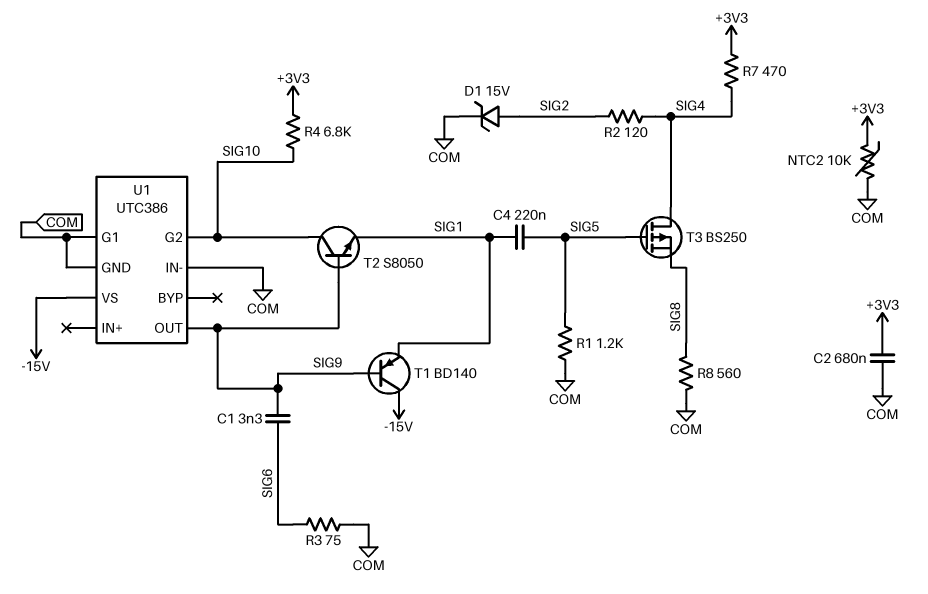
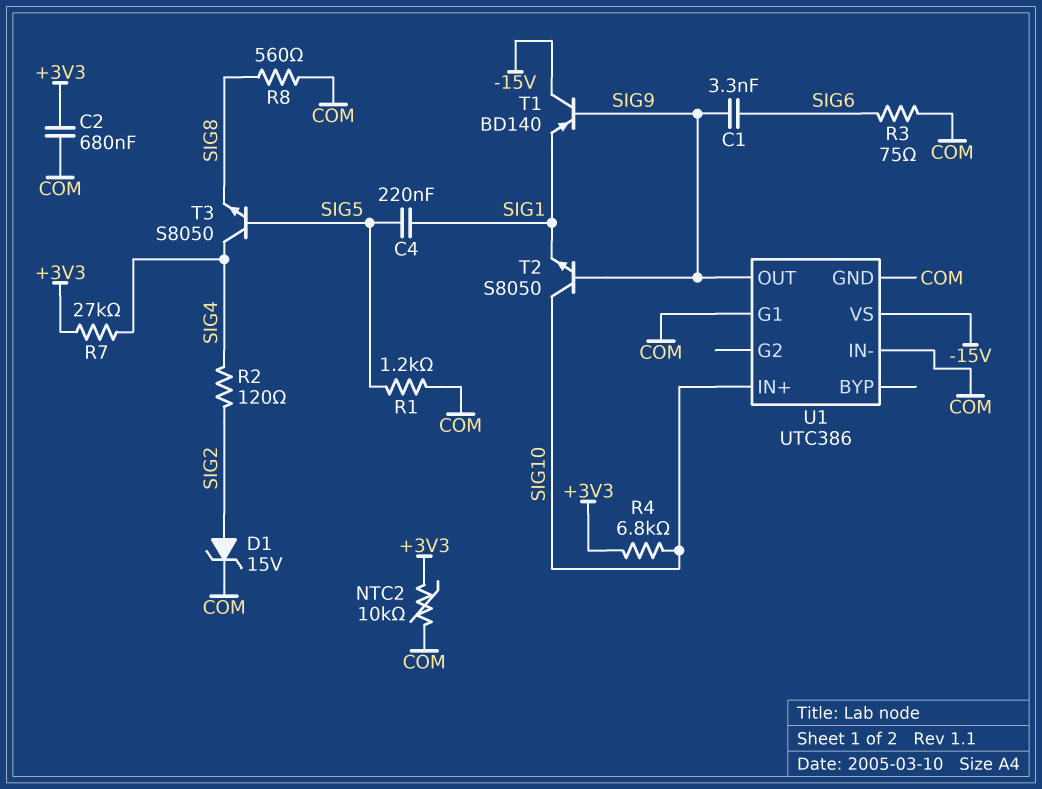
R7: 470 (+3V3, SIG4) -> 27k (+3V3, SIG4)
T3: PMOS BS250 (G SIG5, D SIG4, S SIG8) -> NPN S8050 (B SIG5, C SIG4, E SIG8)
U1 pin G2: SIG10 -> none
U1 pin IN+: none -> SIG10

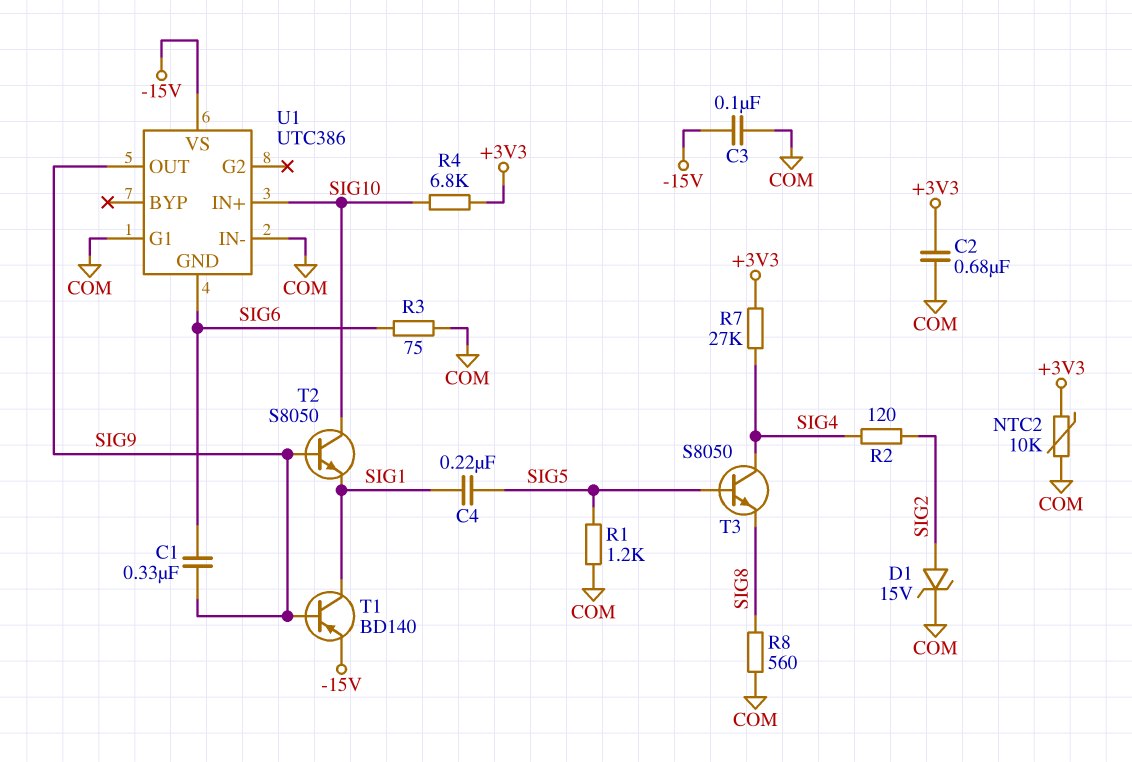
C1: 3.3nF (SIG6, SIG9) -> 330nF (SIG6, SIG9)
C3: none -> 100nF (-15V, COM)
T1: PNP BD140 (B SIG9, C -15V, E SIG1) -> PNP BD140 (B SIG9, C SIG1, E -15V)
U1 pin GND: COM -> SIG6

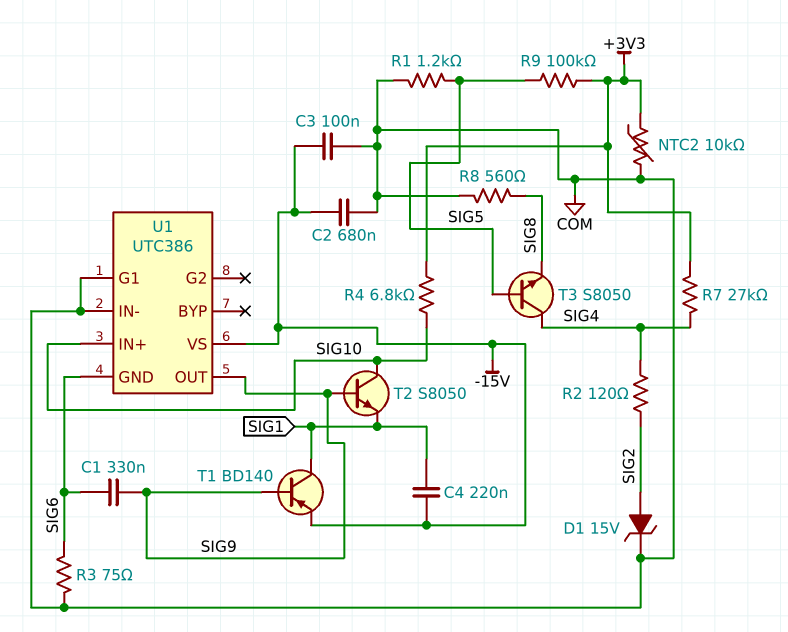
C2: 680nF (+3V3, COM) -> 680nF (-15V, COM)
C4: 220nF (SIG1, SIG5) -> 220nF (-15V, SIG1)
R9: none -> 100k (+3V3, SIG5)

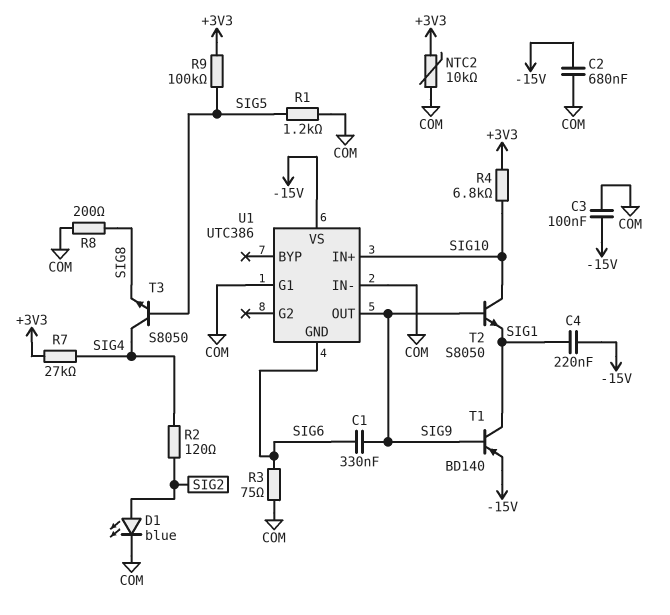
D1: zener 15V (A SIG2, K COM) -> LED blue (A SIG2, K COM)
R8: 560 (COM, SIG8) -> 200 (COM, SIG8)

